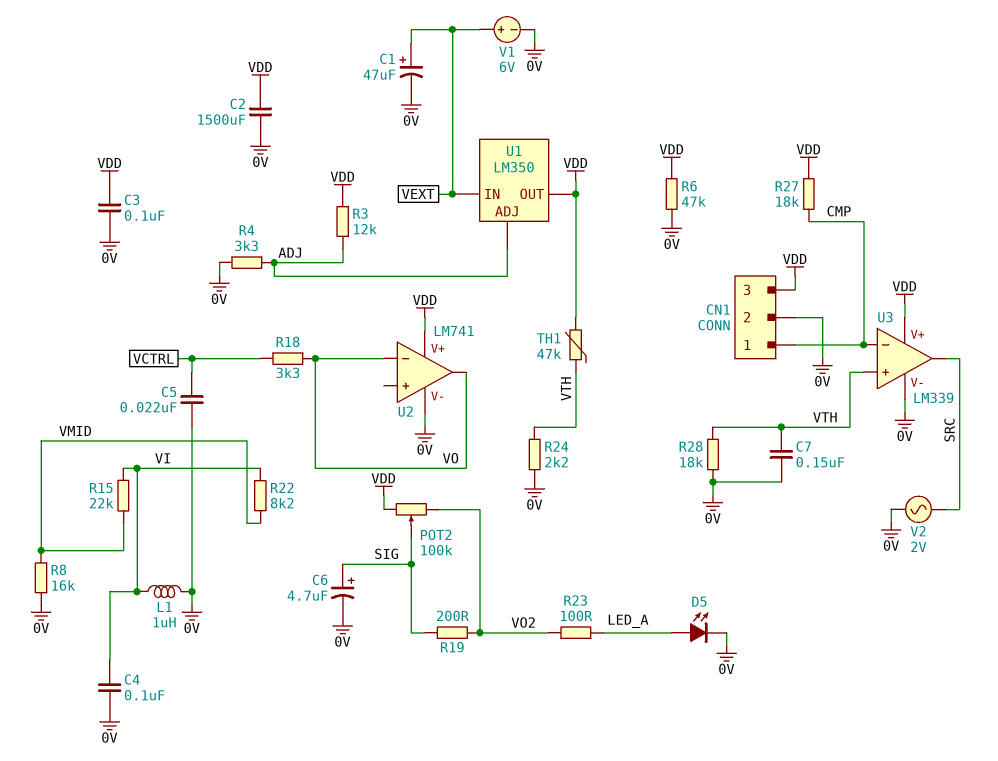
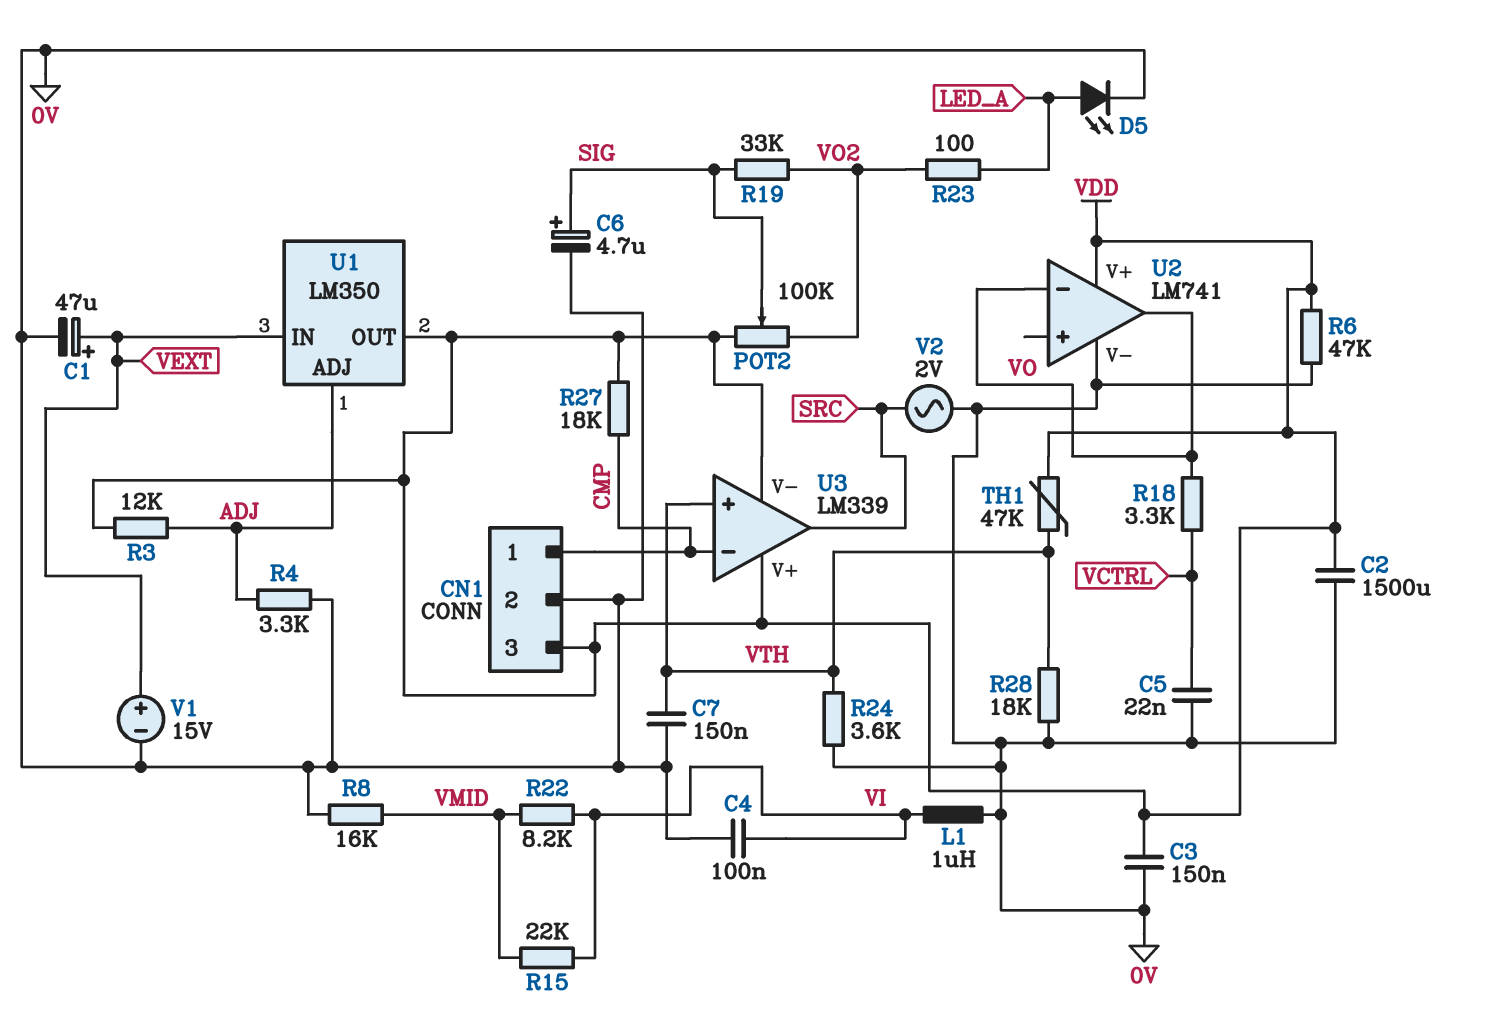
C3: 100nF (0V, VDD) -> 150nF (0V, VDD)
R19: 200 (SIG, VO2) -> 33k (SIG, VO2)
R24: 2.2k (0V, VTH) -> 3.6k (0V, VTH)
U3 pin V-: 0V -> VDD
V1: 6V (plus VEXT, minus 0V) -> 15V (plus VEXT, minus 0V)

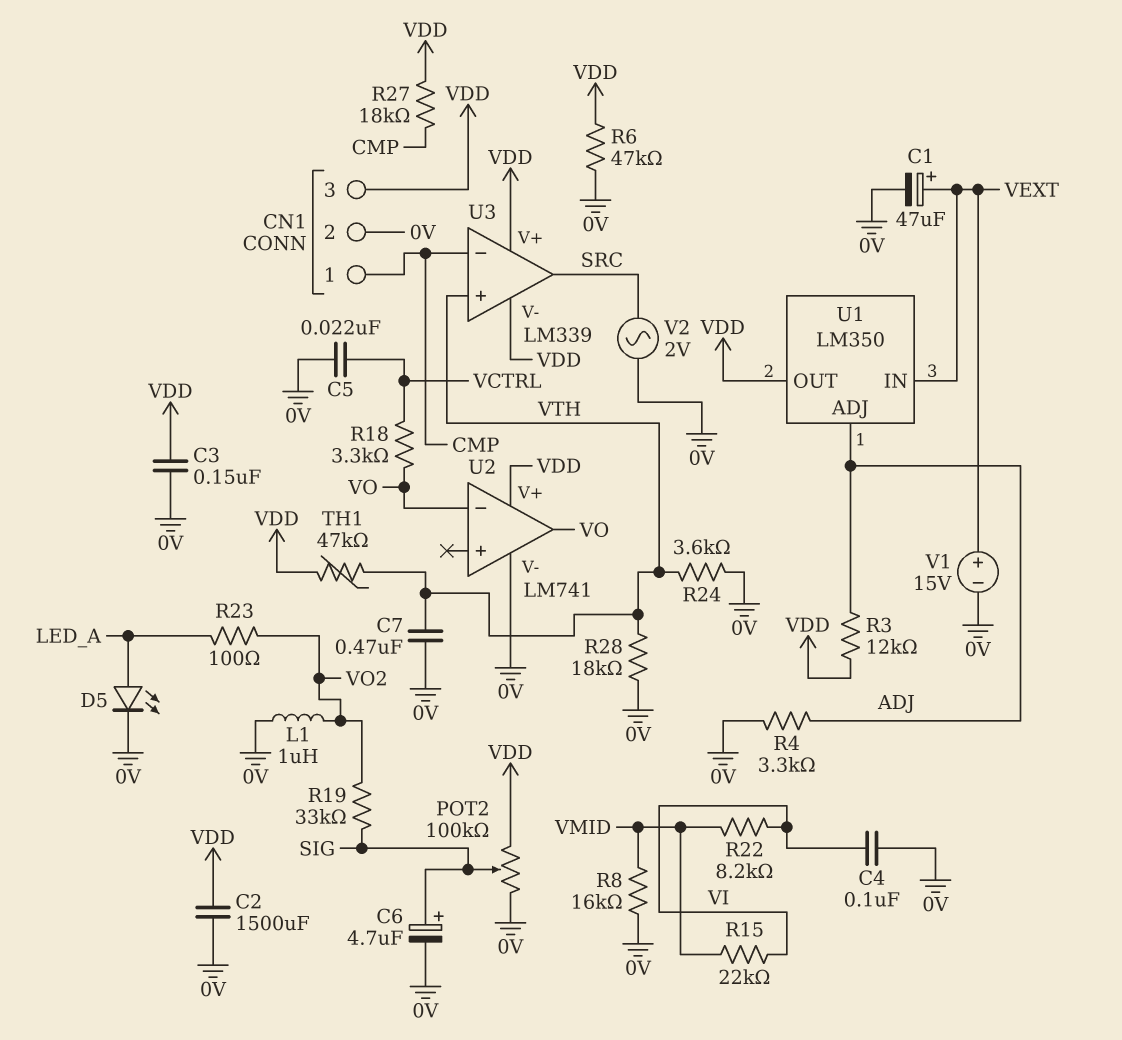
C7: 150nF (0V, VTH) -> 470nF (0V, VTH)
L1: 1uH (0V, VI) -> 1uH (0V, VO2)
POT2: 100k (VDD, VO2, wiper SIG) -> 100k (0V, VDD, wiper SIG)

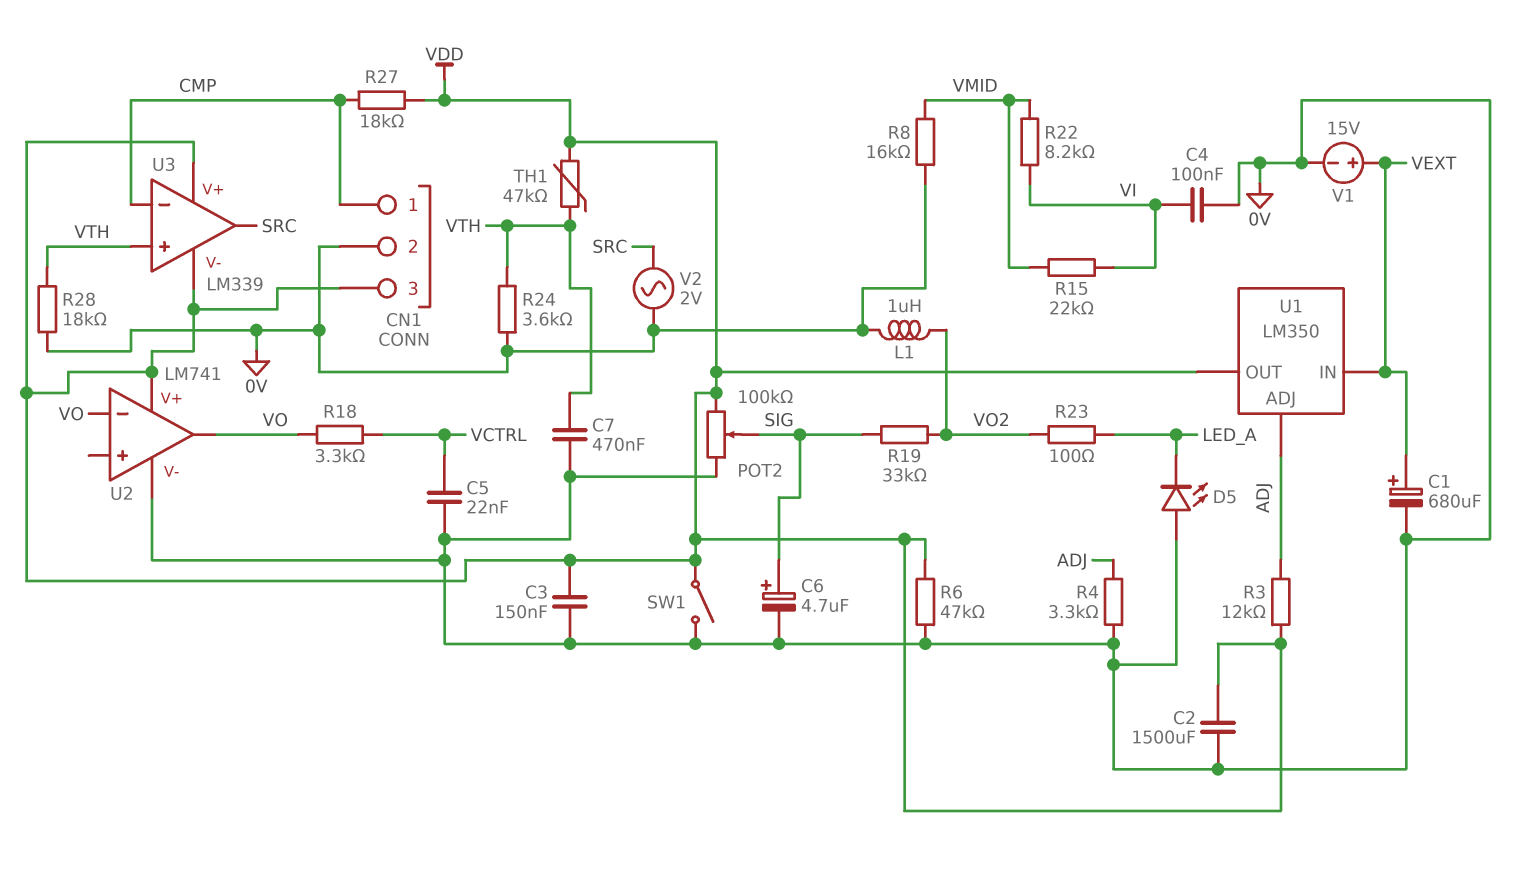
C1: 47uF (plus VEXT, minus 0V) -> 680uF (plus VEXT, minus 0V)
D5: LED (A LED_A, K 0V) -> LED (A 0V, K LED_A)
SW1: none -> switch (0V, VDD)

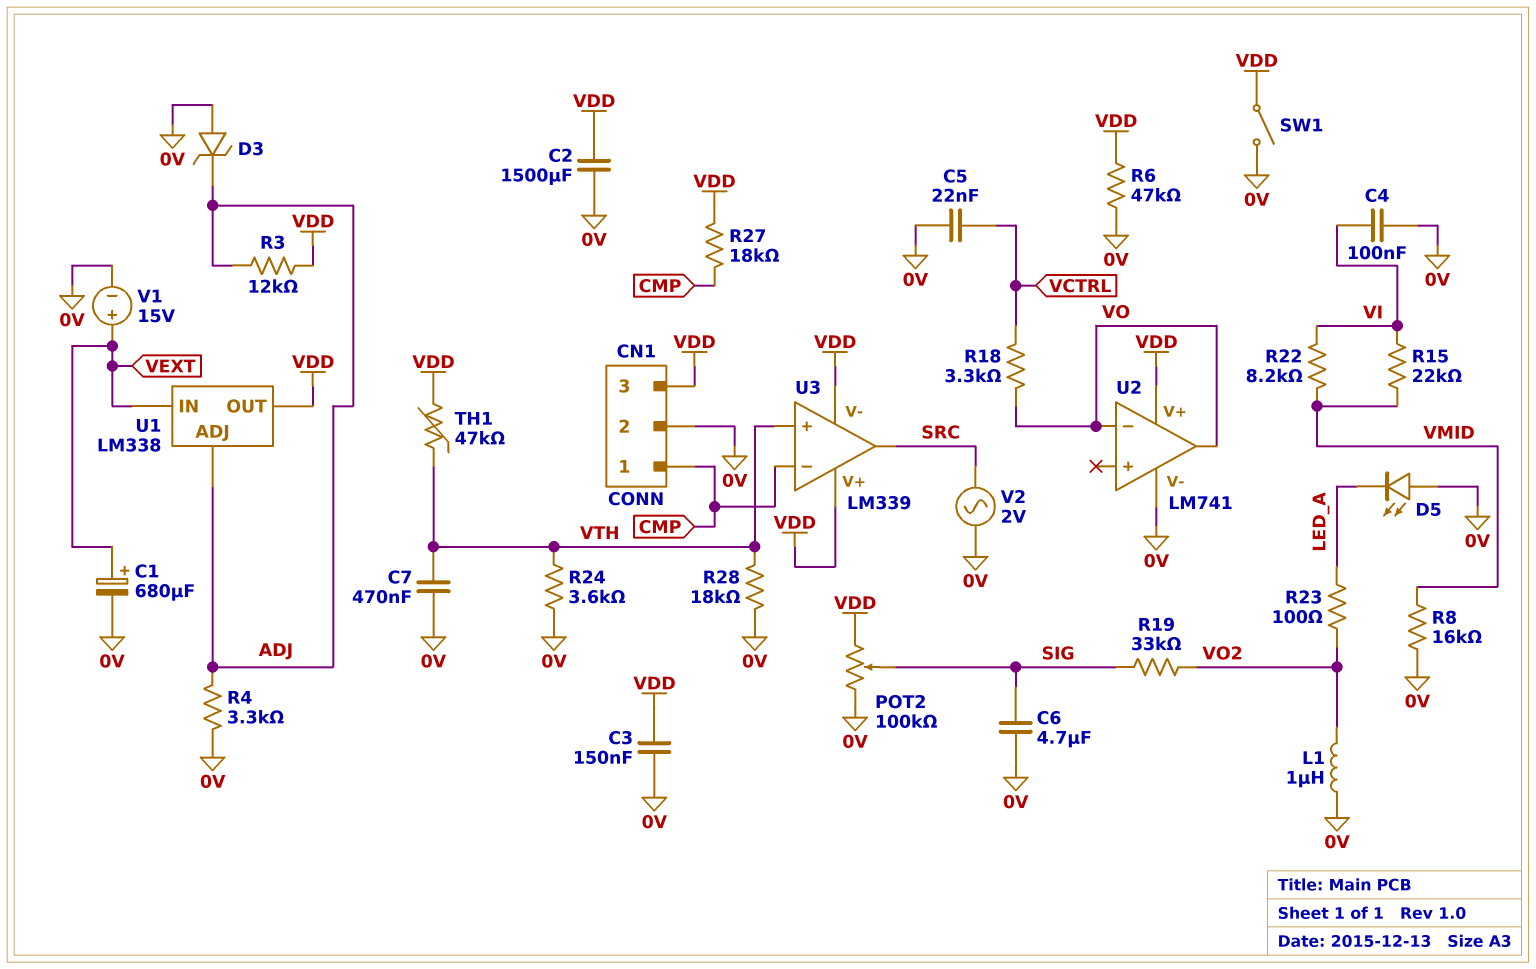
C6: 4.7uF (plus SIG, minus 0V) -> 4.7uF (0V, SIG)
D3: none -> zener (A 0V, K ADJ)
U1: LM350 -> LM338

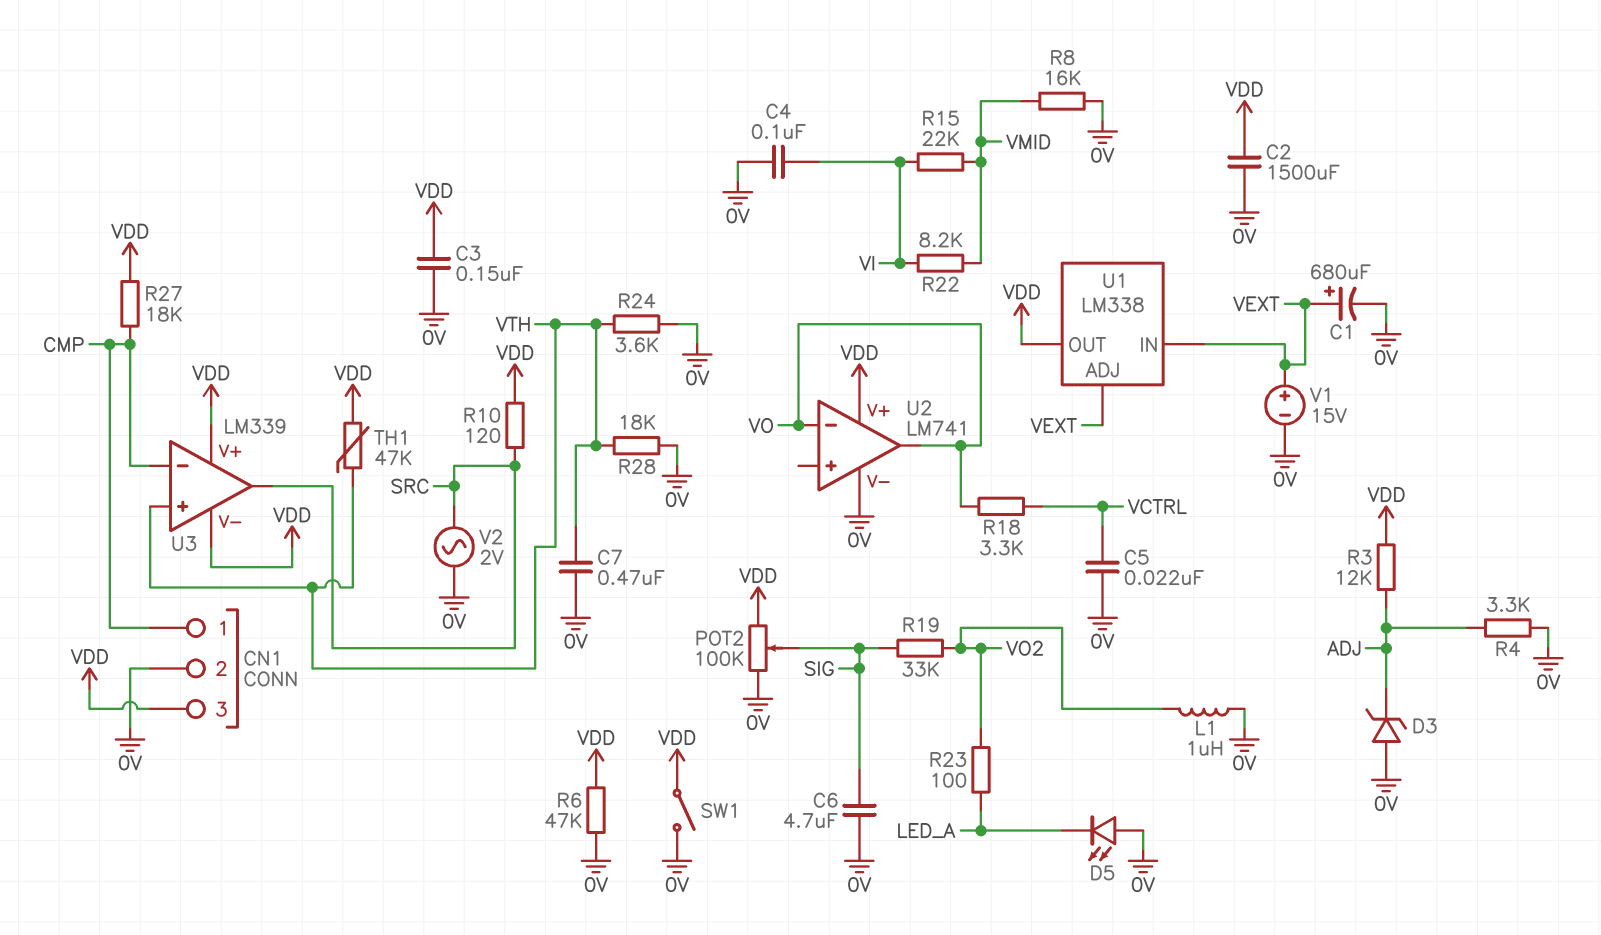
R10: none -> 120 (SRC, VDD)
U1 pin ADJ: ADJ -> VEXT

